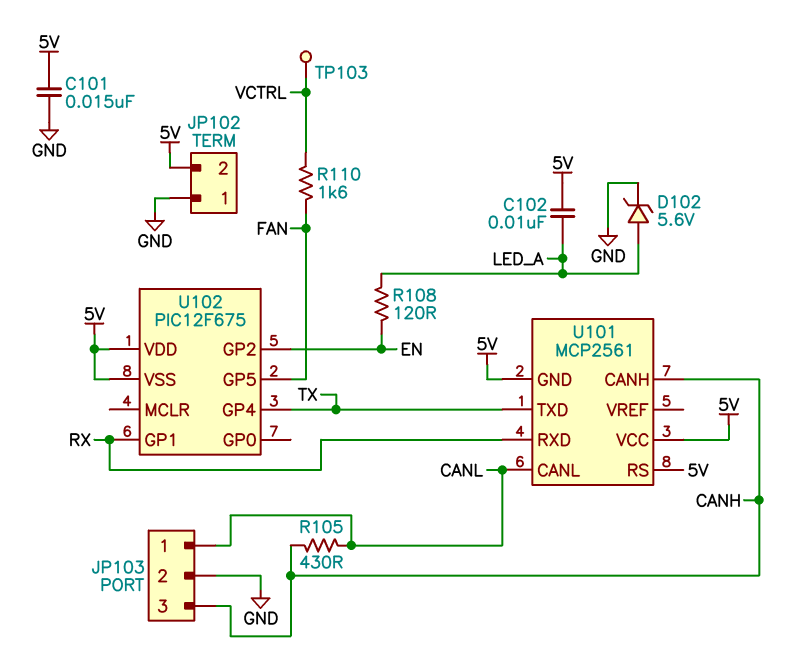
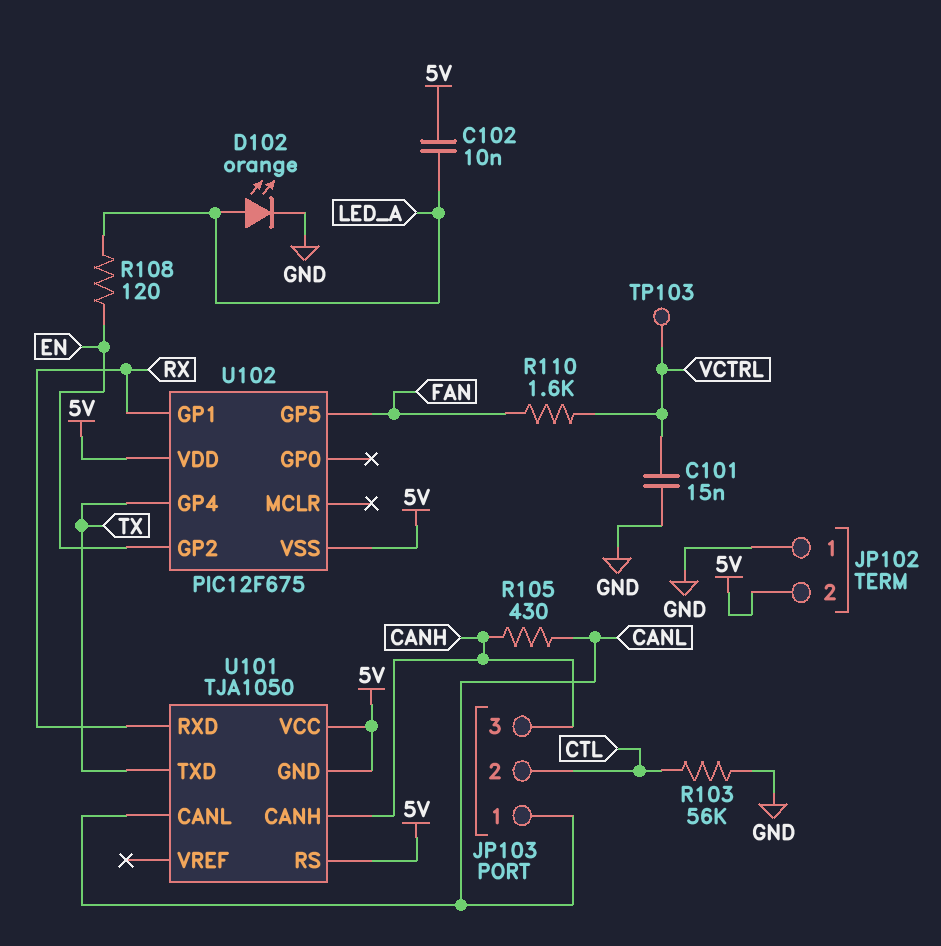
C101: 15nF (5V, GND) -> 15nF (GND, VCTRL)
D102: zener 5.6V (A LED_A, K GND) -> LED orange (A LED_A, K GND)
JP103 pin 2: GND -> CTL
R103: none -> 56k (CTL, GND)
U101: MCP2561 -> TJA1050

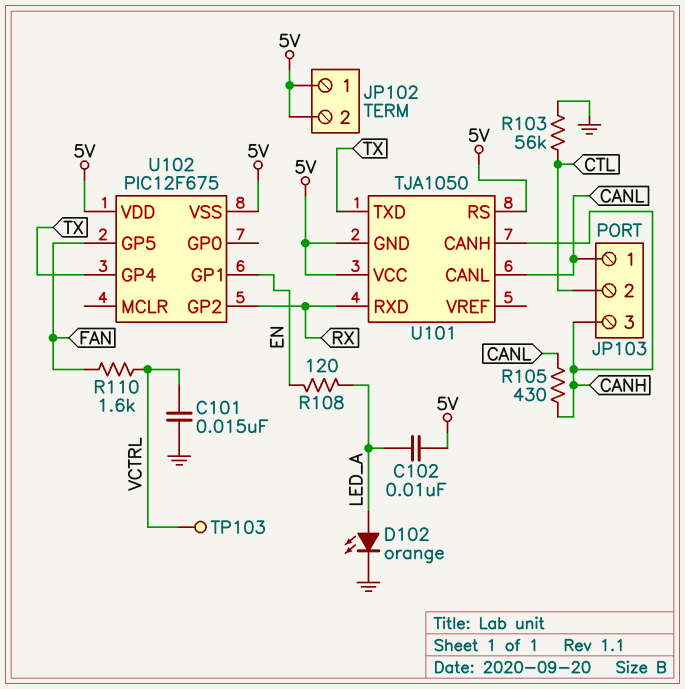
JP102 pin 1: GND -> 5V
U102 pin GP1: RX -> EN
U102 pin GP2: EN -> RX

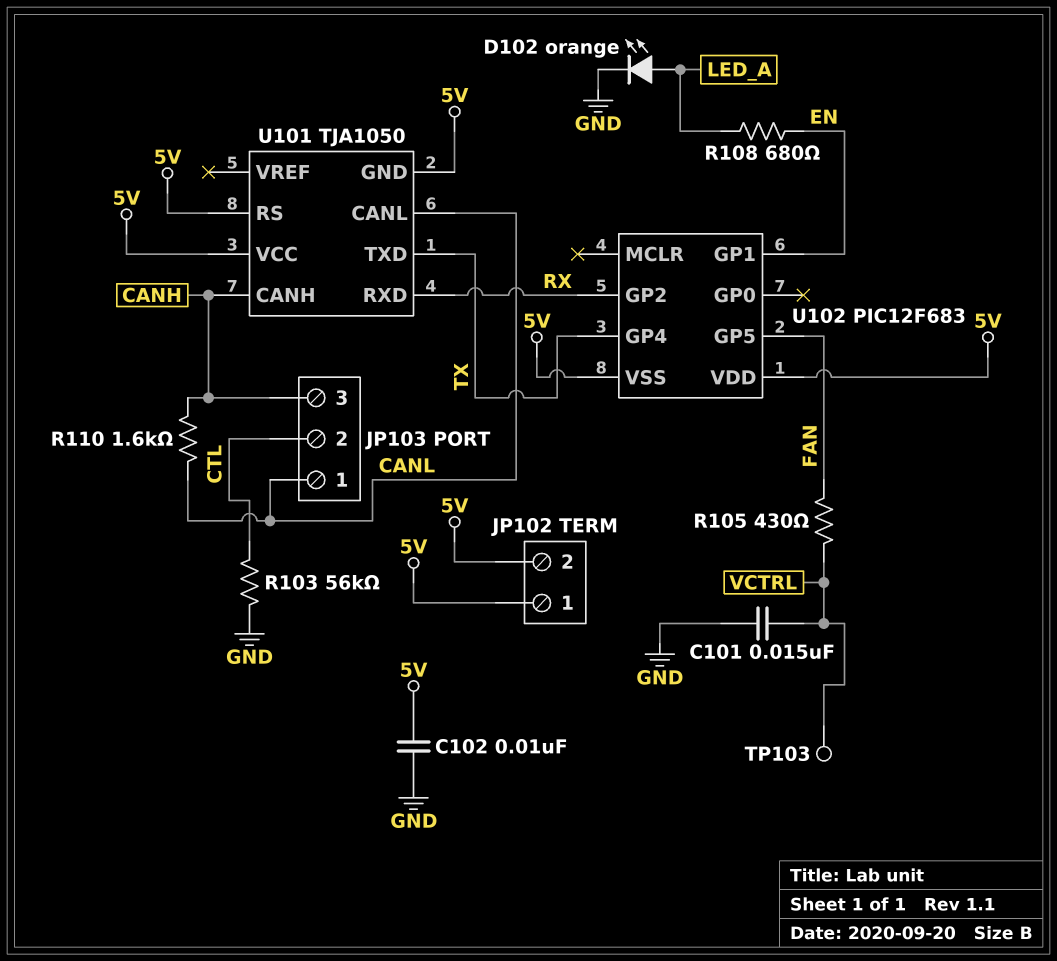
C102: 10nF (5V, LED_A) -> 10nF (5V, GND)
R105: 430 (CANH, CANL) -> 430 (FAN, VCTRL)
R108: 120 (EN, LED_A) -> 680 (EN, LED_A)
R110: 1.6k (FAN, VCTRL) -> 1.6k (CANH, CANL)
U102: PIC12F675 -> PIC12F683

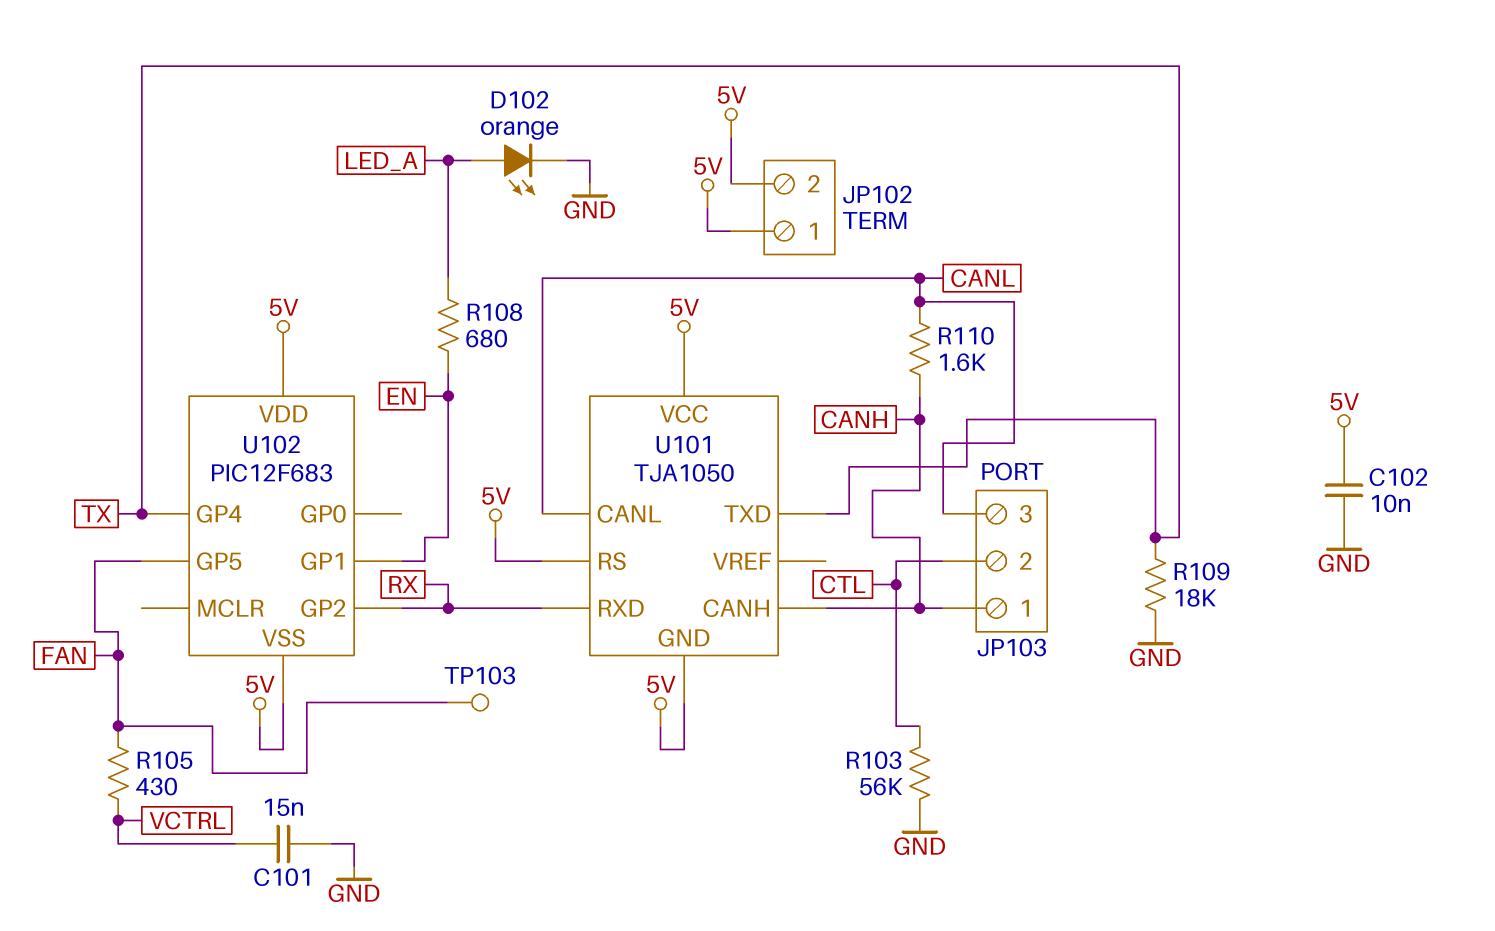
JP103 pin 1: CANL -> CANH
JP103 pin 3: CANH -> CANL
R109: none -> 18k (GND, TX)
TP103: test point (VCTRL) -> test point (FAN)

